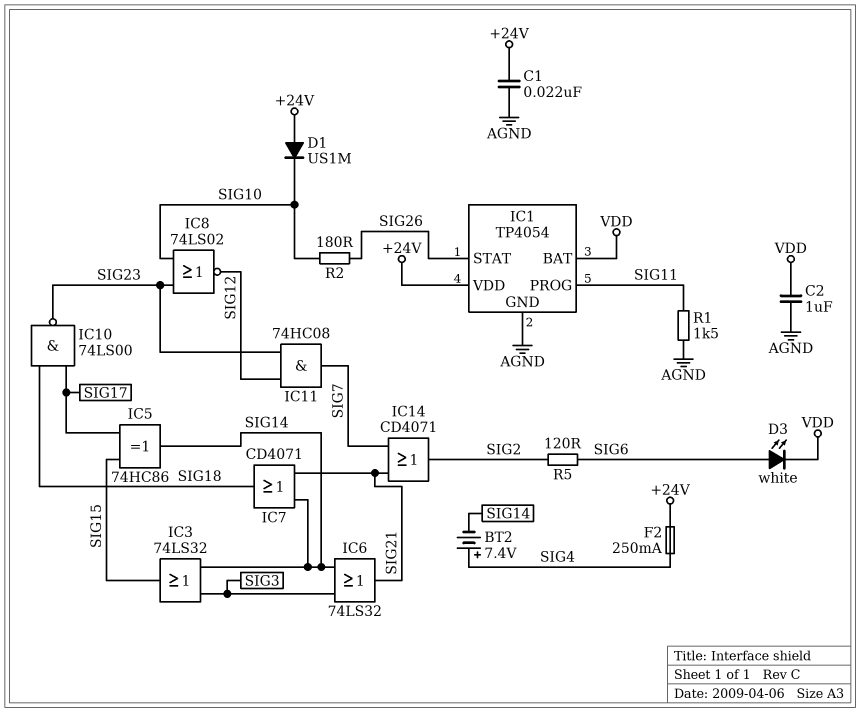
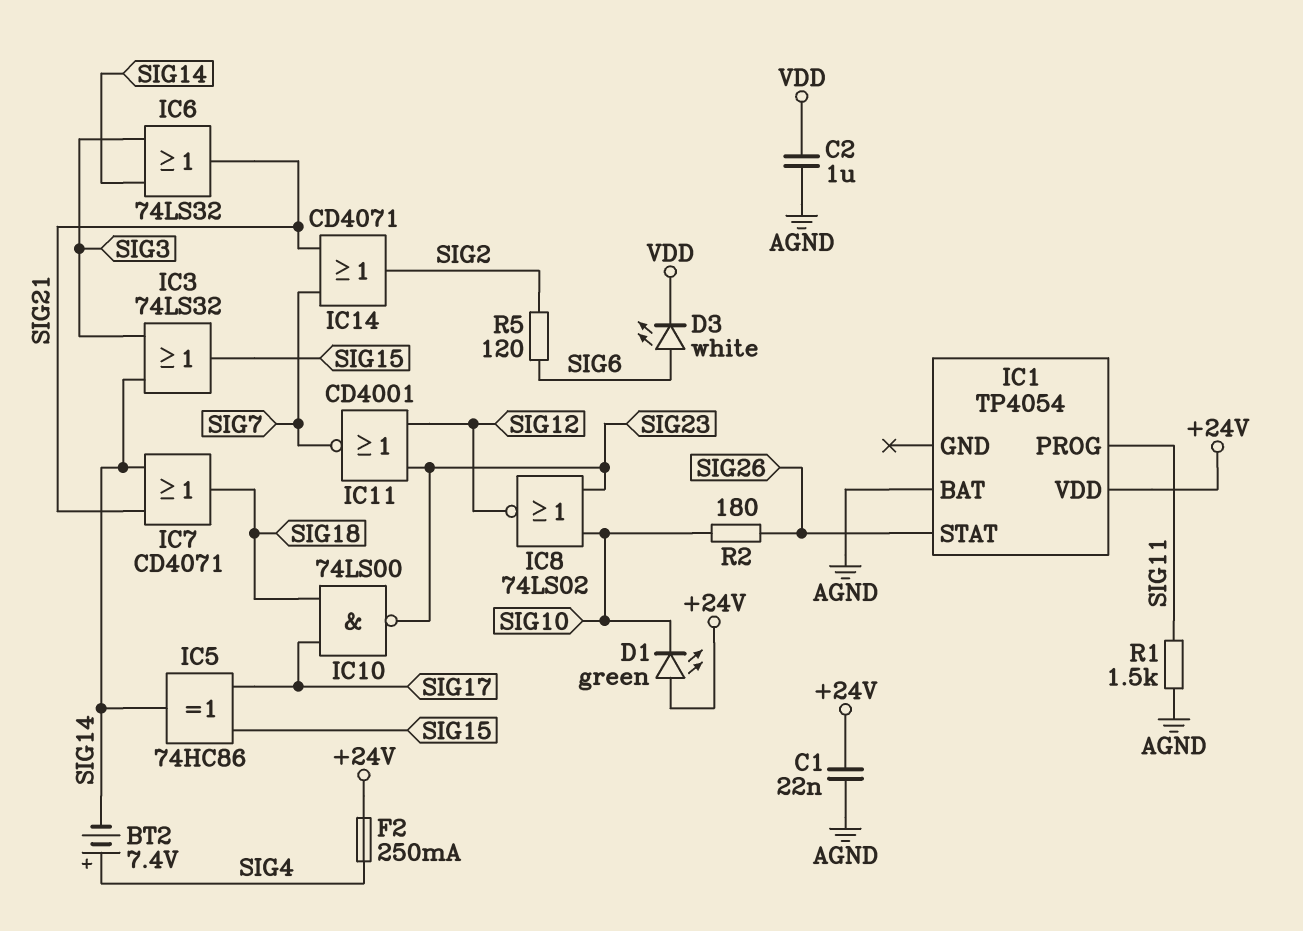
D1: diode US1M (A +24V, K SIG10) -> LED green (A +24V, K SIG10)
IC1 pin BAT: VDD -> AGND
IC1 pin GND: AGND -> none
IC11: AND 74HC08 (in SIG12, in SIG23, out SIG7) -> NOR CD4001 (in SIG12, in SIG23, out SIG7)

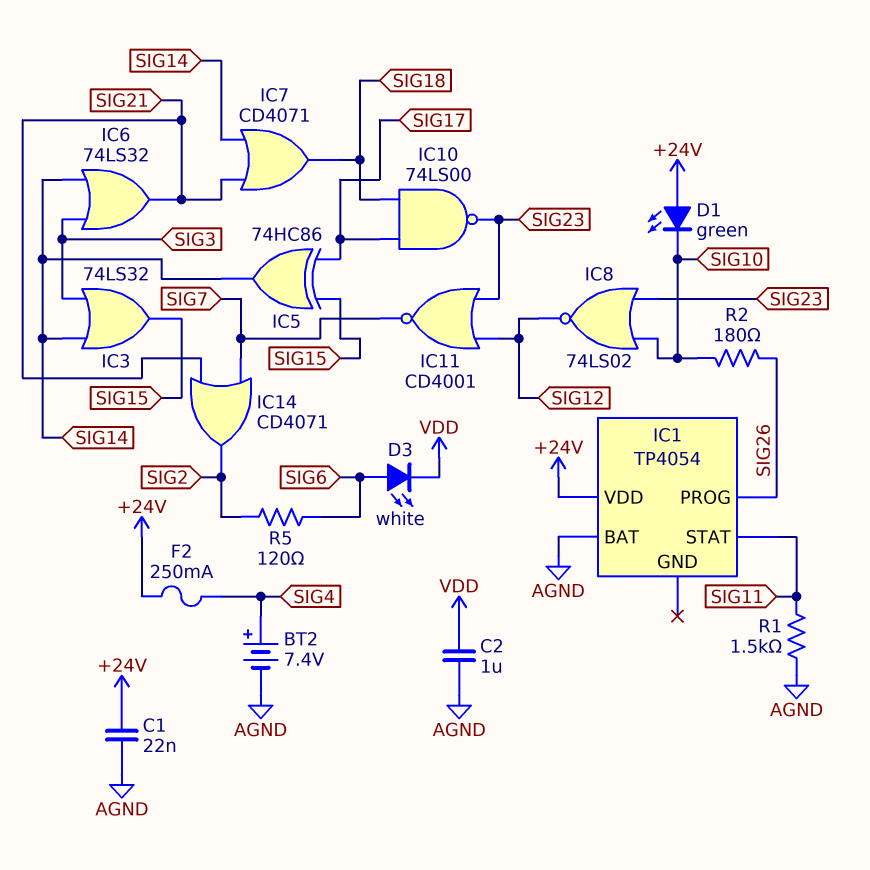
BT2: 7.4V (plus SIG4, minus SIG14) -> 7.4V (plus SIG4, minus AGND)
IC1 pin PROG: SIG11 -> SIG26
IC1 pin STAT: SIG26 -> SIG11

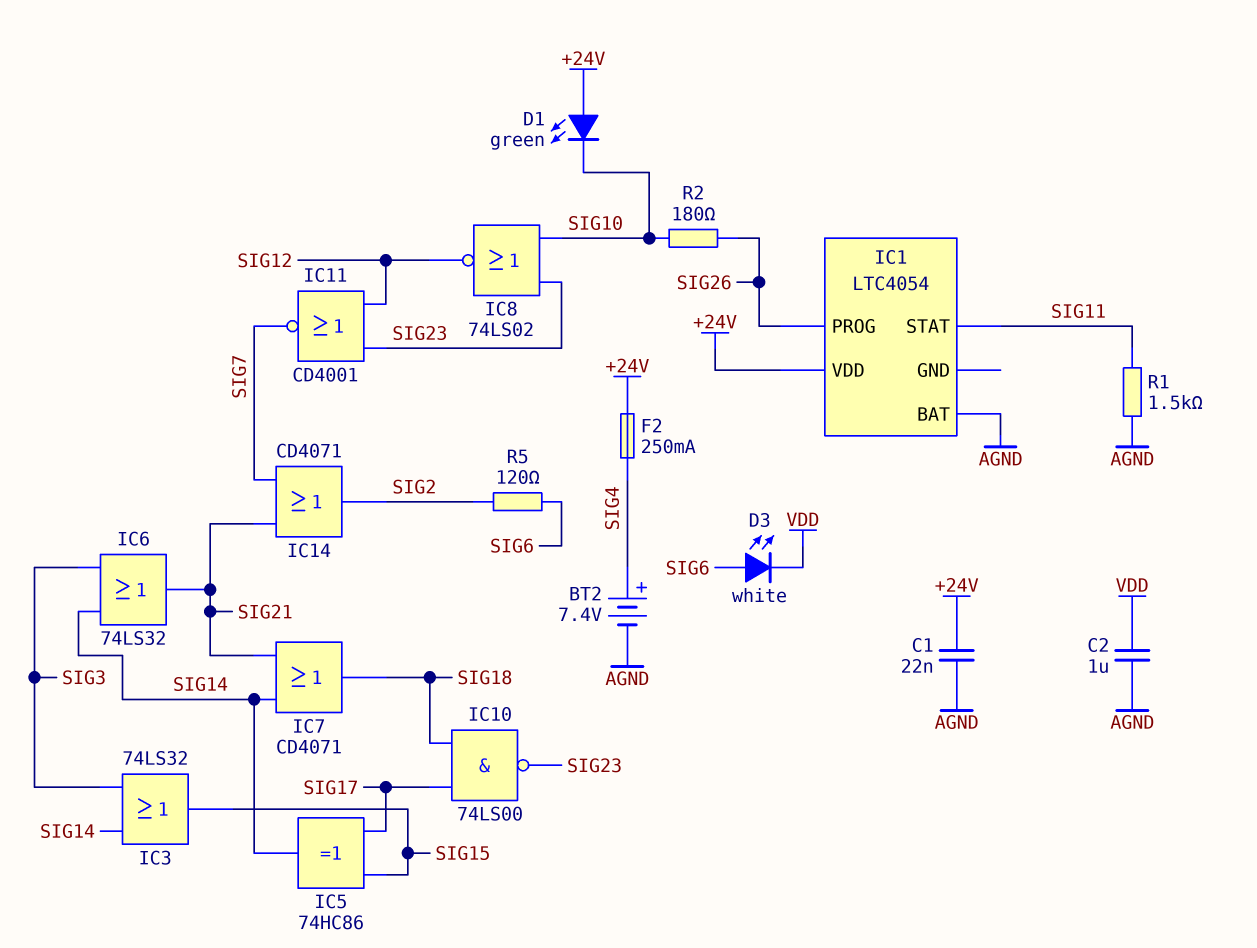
IC1: TP4054 -> LTC4054

